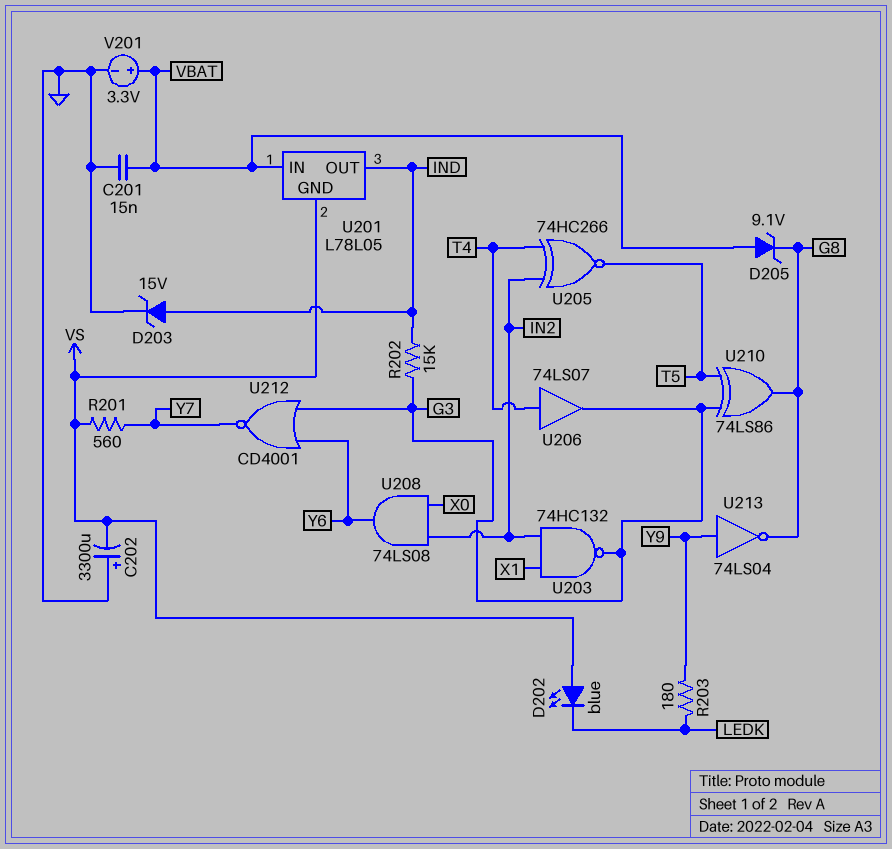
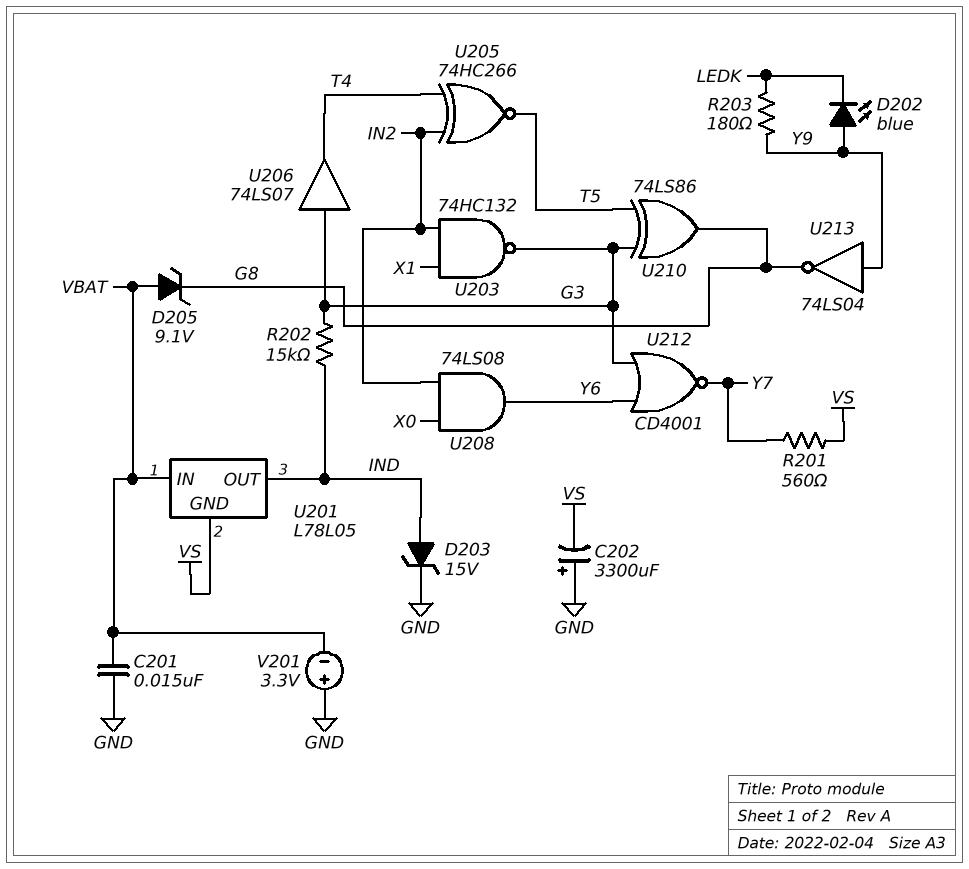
D202: LED blue (A VS, K LEDK) -> LED blue (A Y9, K LEDK)
U206: buffer 74LS07 (in T4, out G3) -> buffer 74LS07 (in G3, out T4)
V201: 3.3V (plus VBAT, minus GND) -> 3.3V (plus GND, minus VBAT)

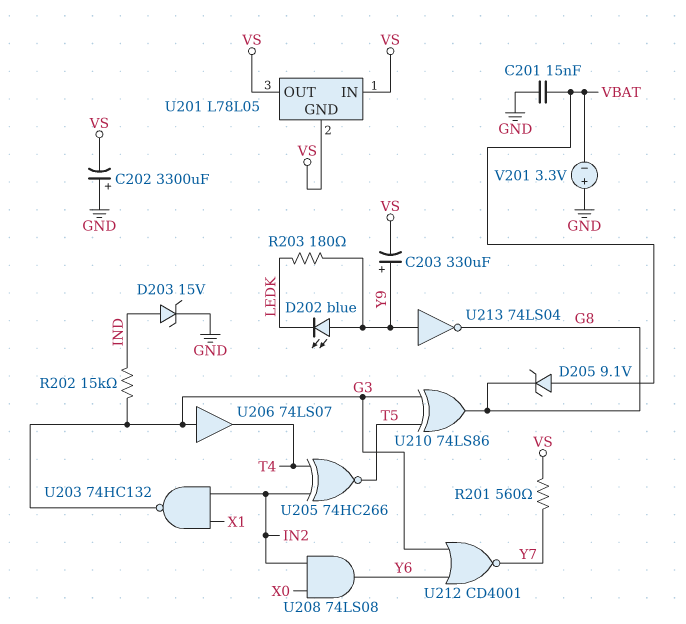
C203: none -> 330uF (plus Y9, minus VS)
U201 pin IN: VBAT -> VS
U201 pin OUT: IND -> VS

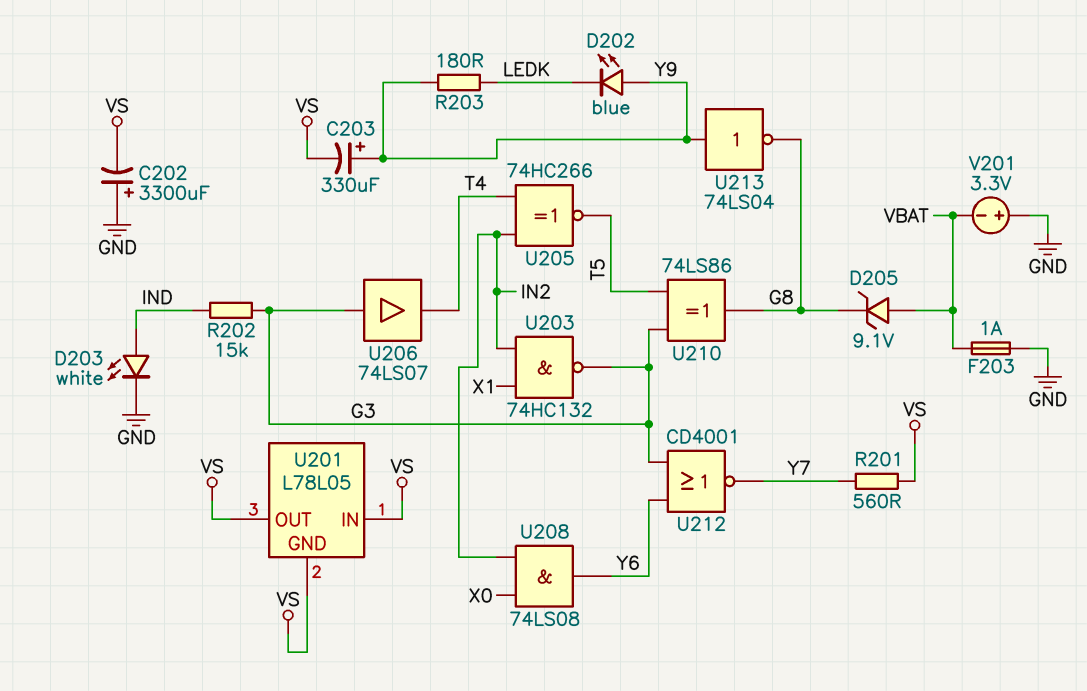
C201: 15nF (GND, VBAT) -> none
D203: zener 15V (A IND, K GND) -> LED white (A IND, K GND)
F203: none -> 1A (GND, VBAT)

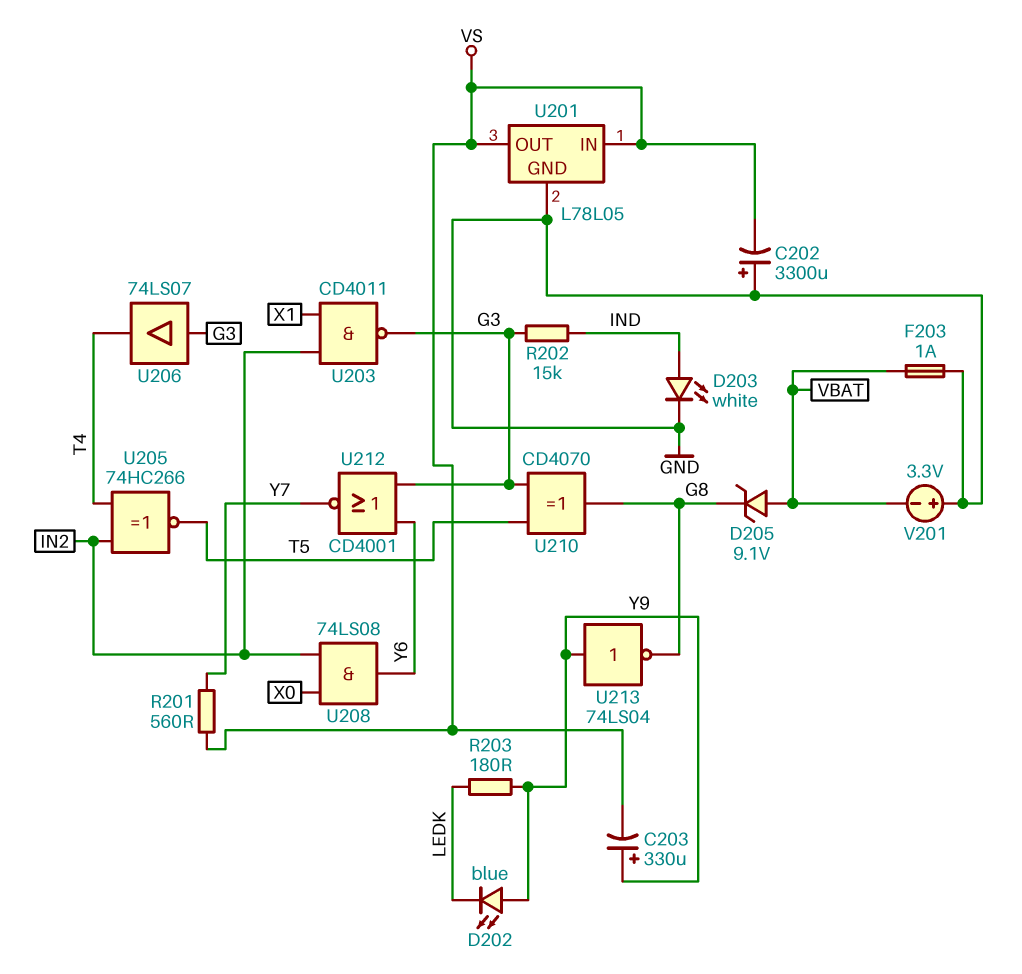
U201 pin GND: VS -> GND
U203: NAND 74HC132 (in IN2, in X1, out G3) -> NAND CD4011 (in IN2, in X1, out G3)
U210: XOR 74LS86 (in G3, in T5, out G8) -> XOR CD4070 (in G3, in T5, out G8)

